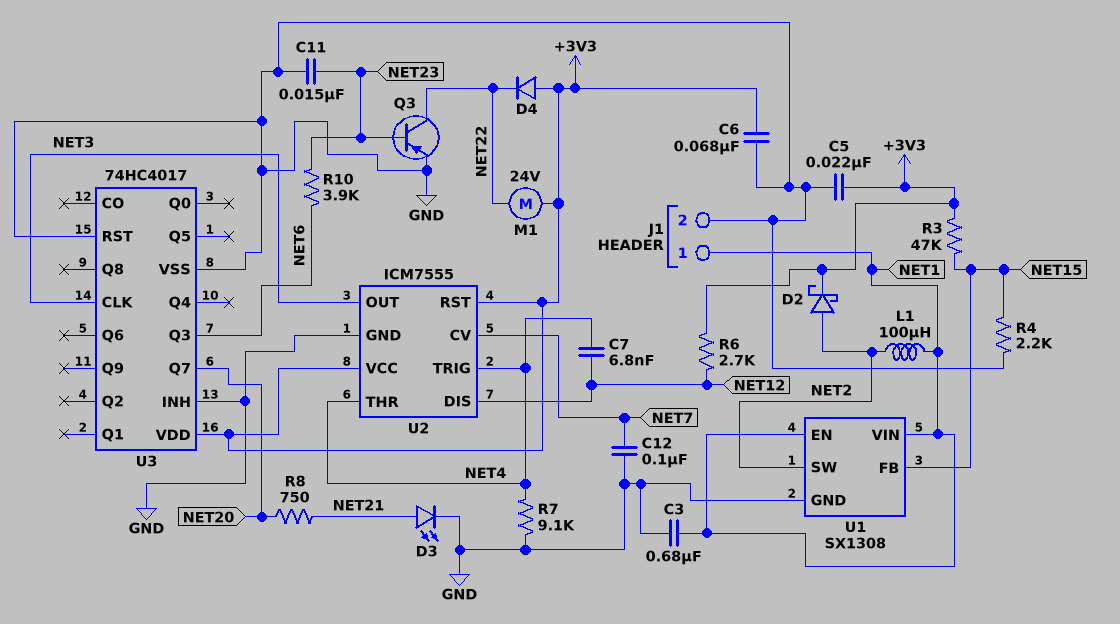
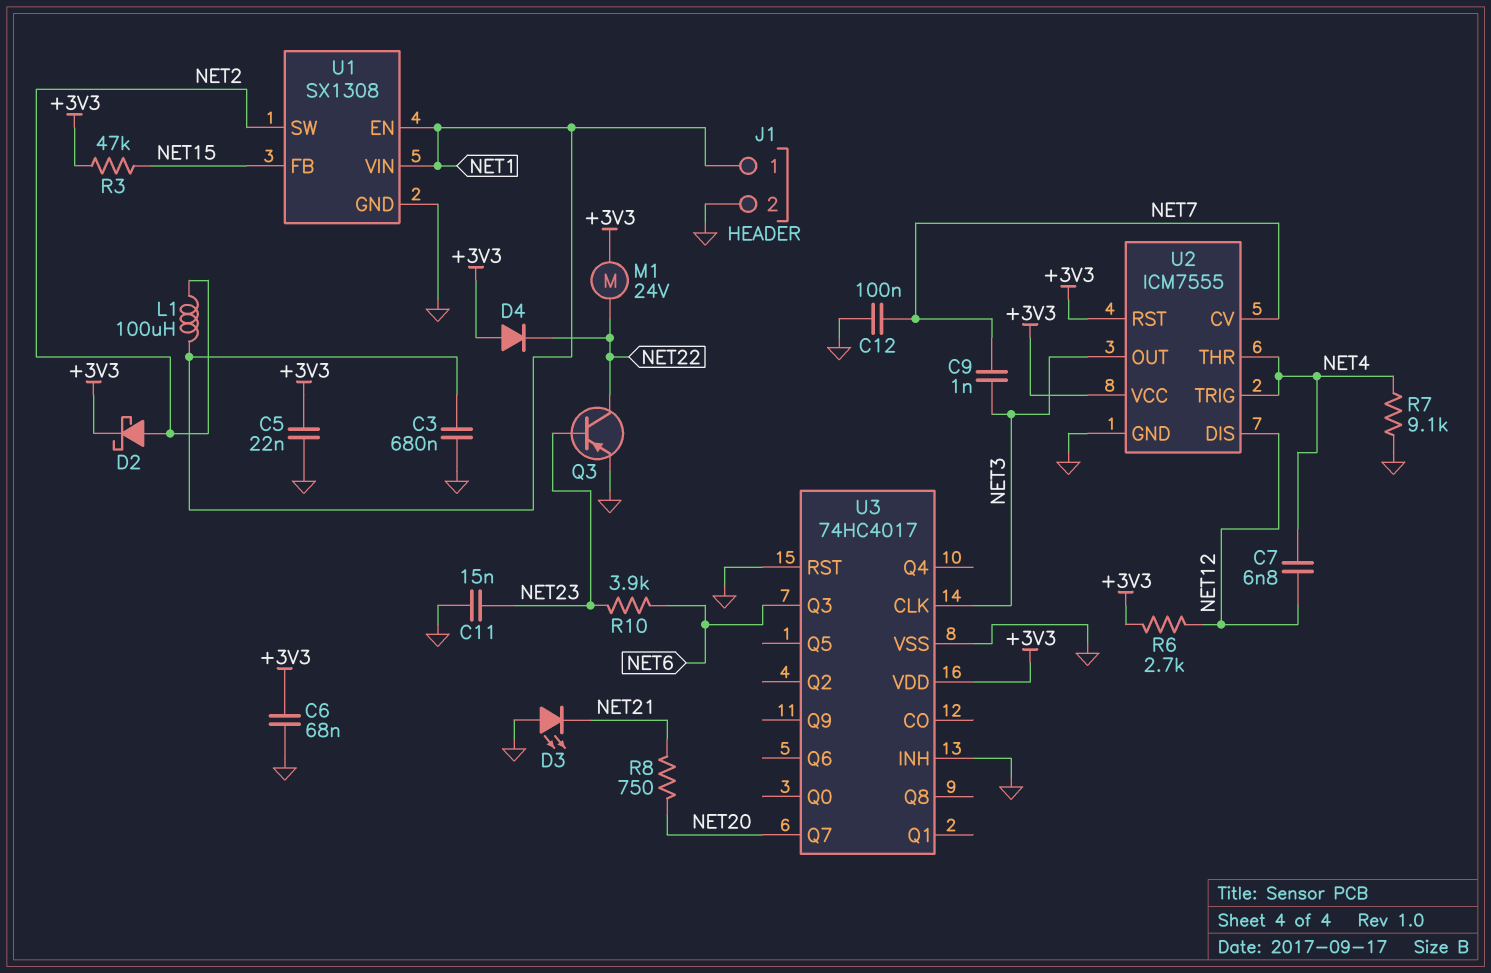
C9: none -> 1nF (NET3, NET7)
D3: LED (A NET21, K GND) -> LED (A GND, K NET21)
R4: 2.2k (GND, NET15) -> none

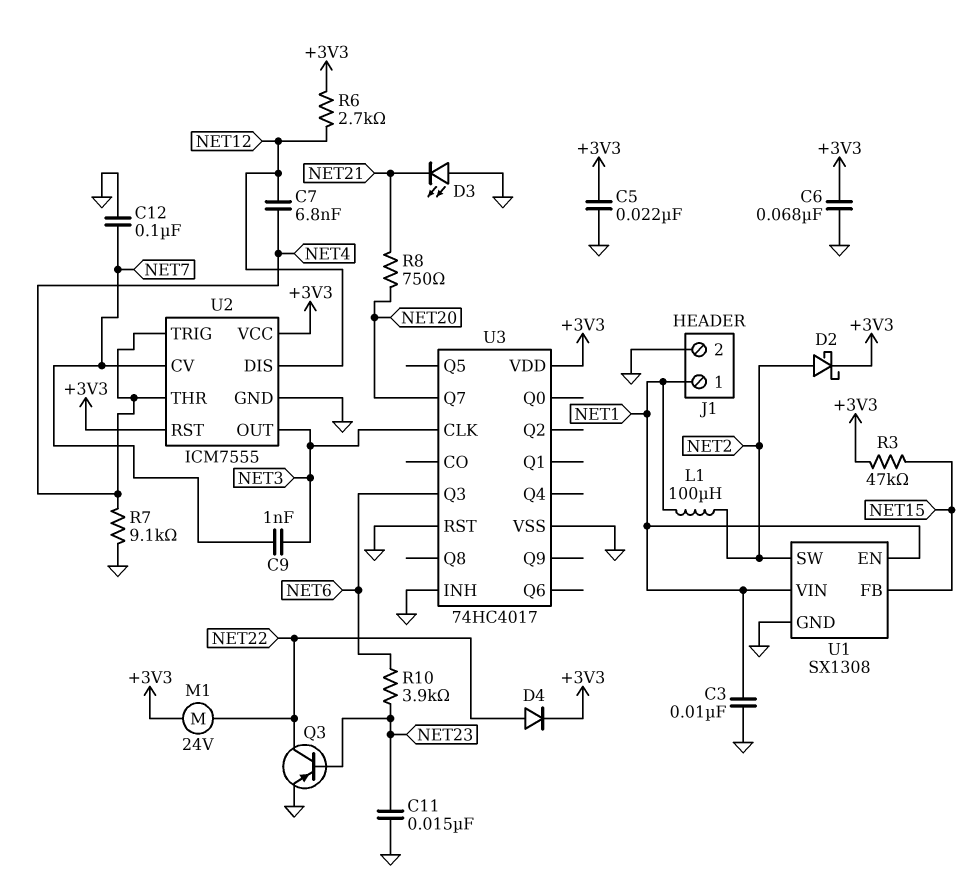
C3: 680nF (GND, NET1) -> 10nF (GND, NET1)
D4: diode (A +3V3, K NET22) -> diode (A NET22, K +3V3)

